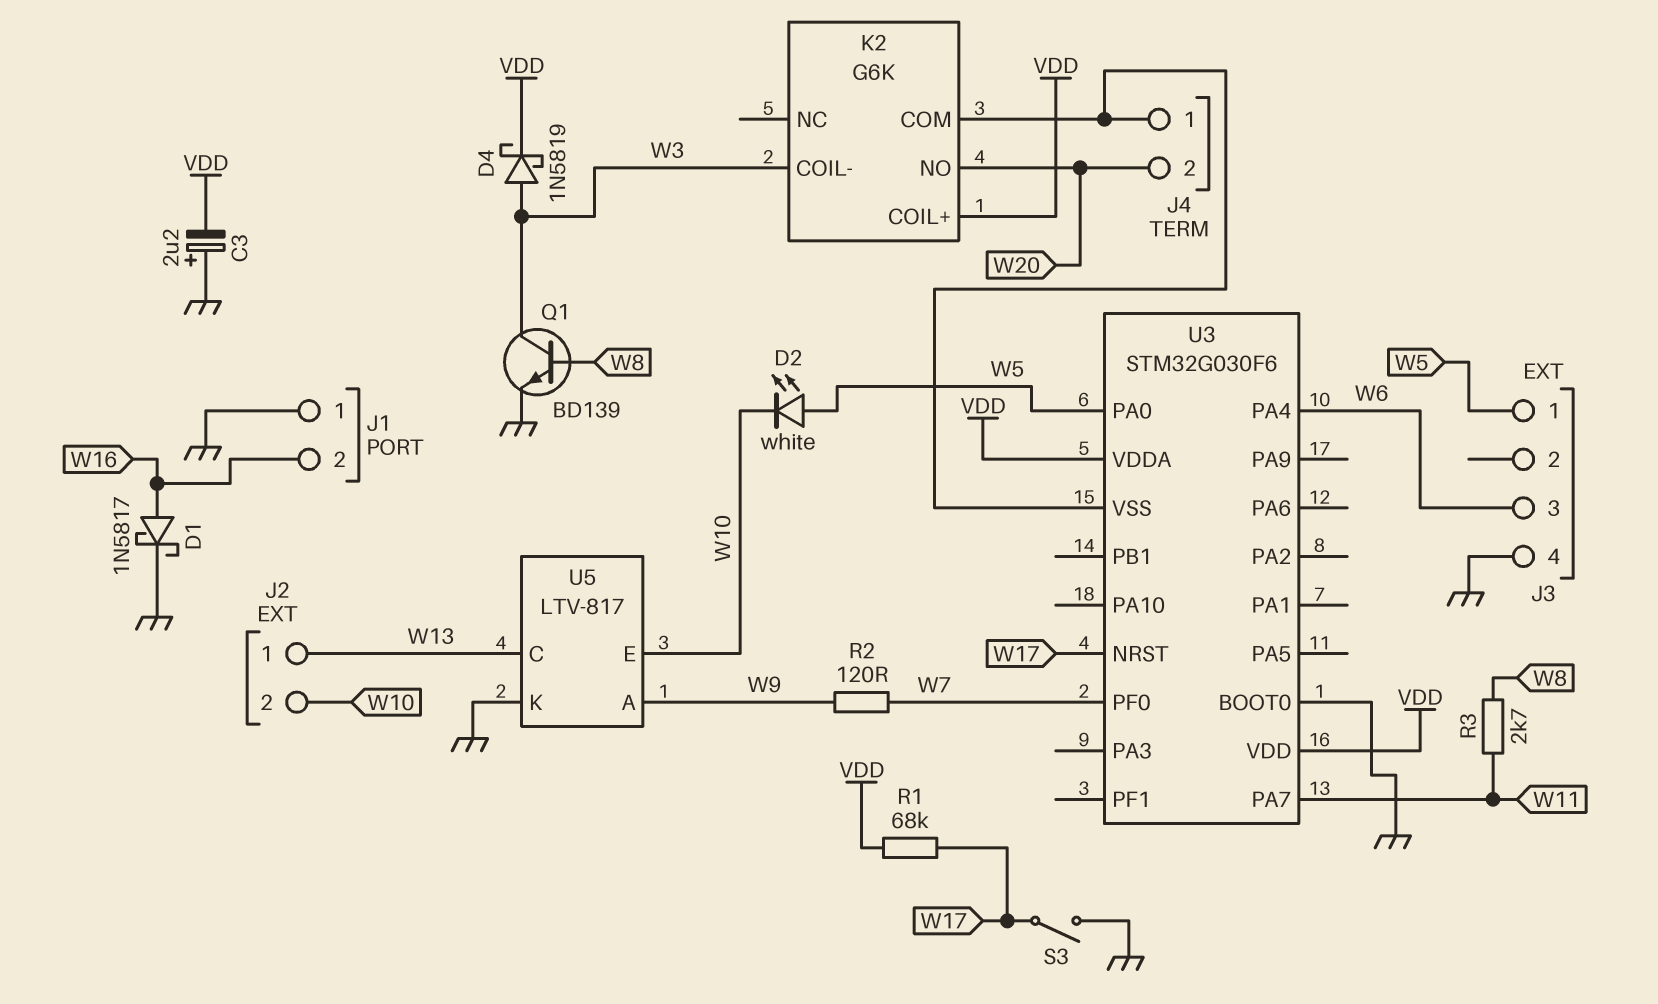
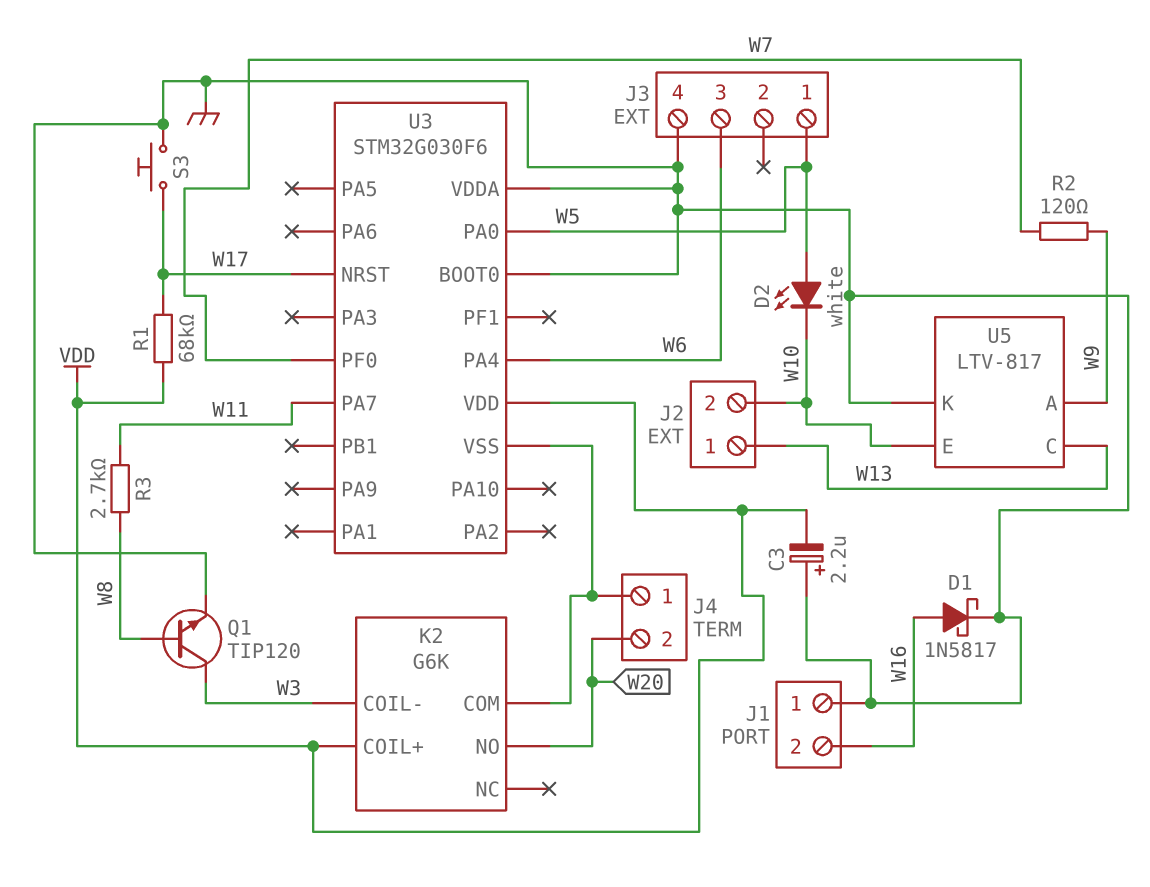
D4: schottky 1N5819 (A W3, K VDD) -> none
Q1: NPN BD139 (B W8, C W3, E GND) -> NPN TIP120 (B W8, C W3, E GND)
S3: switch (GND, W17) -> button (GND, W17)
U3 pin VDDA: VDD -> GND

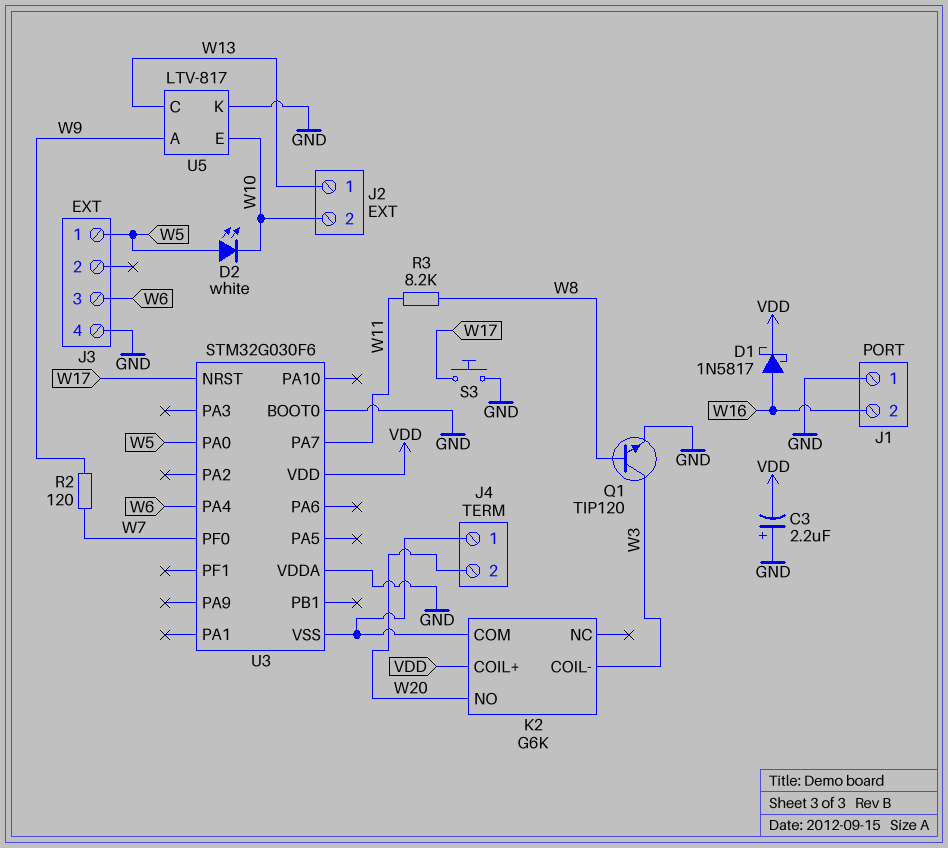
D1: schottky 1N5817 (A W16, K GND) -> schottky 1N5817 (A W16, K VDD)
R1: 68k (VDD, W17) -> none
R3: 2.7k (W8, W11) -> 8.2k (W8, W11)

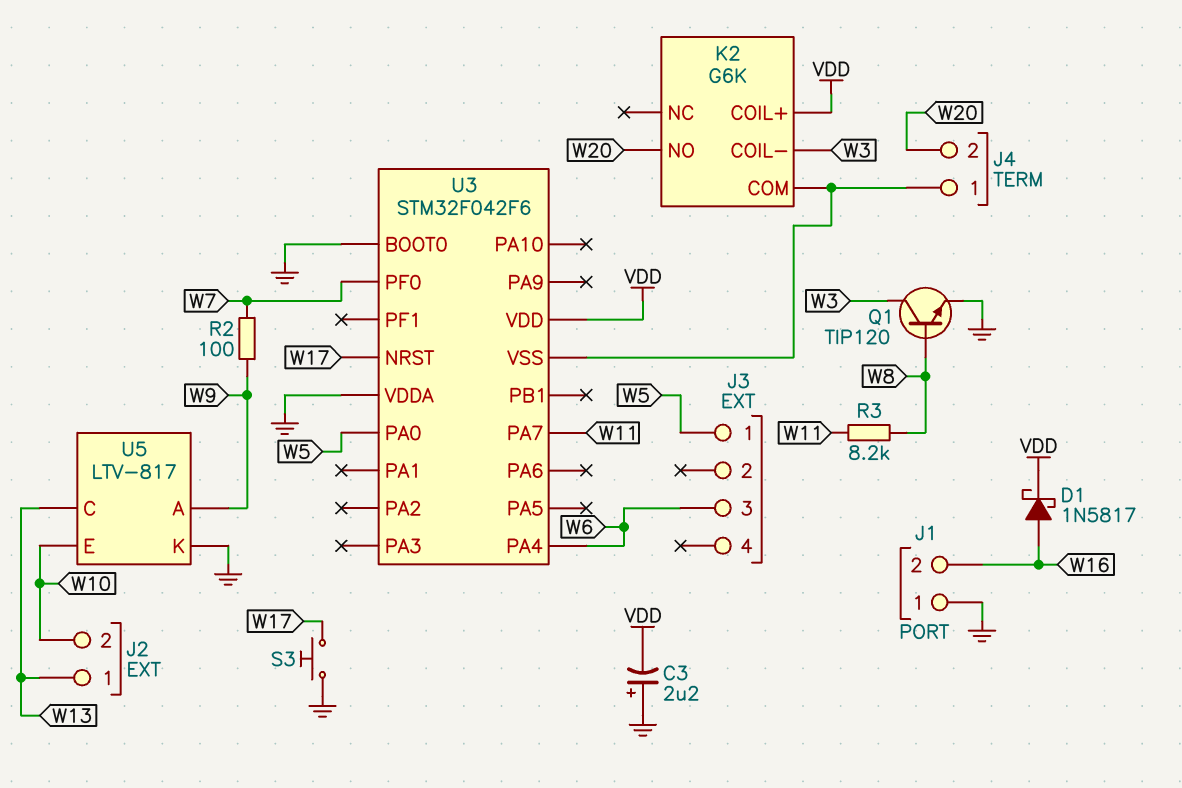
D2: LED white (A W5, K W10) -> none
J3 pin 4: GND -> none
R2: 120 (W7, W9) -> 100 (W7, W9)
U3: STM32G030F6 -> STM32F042F6

